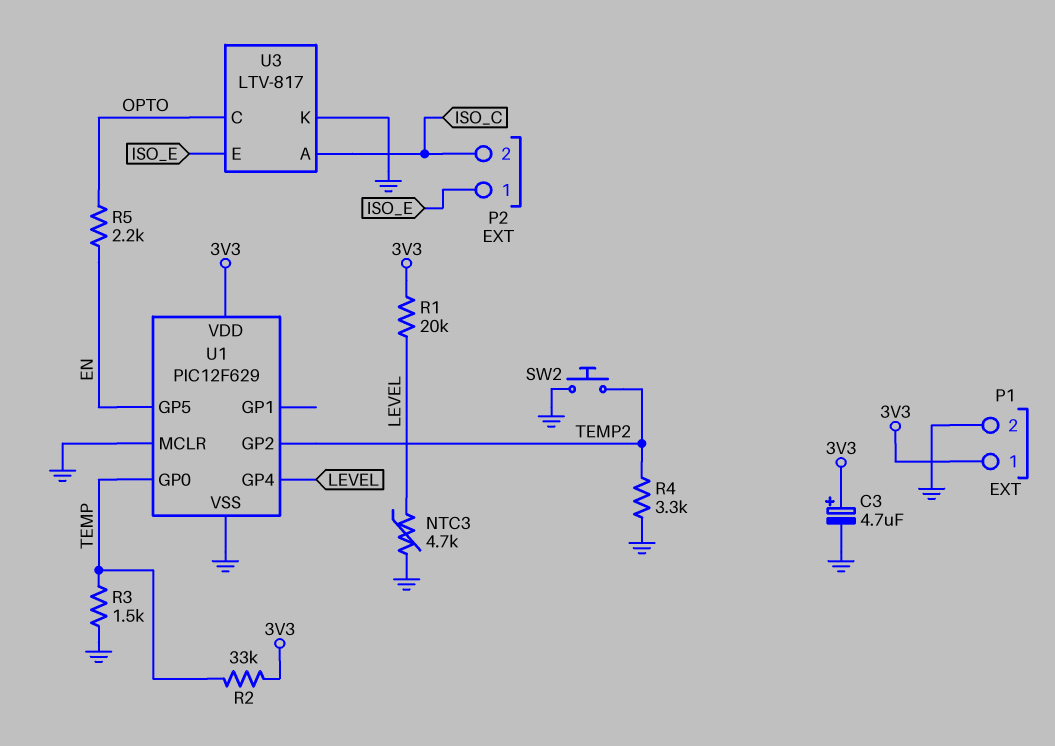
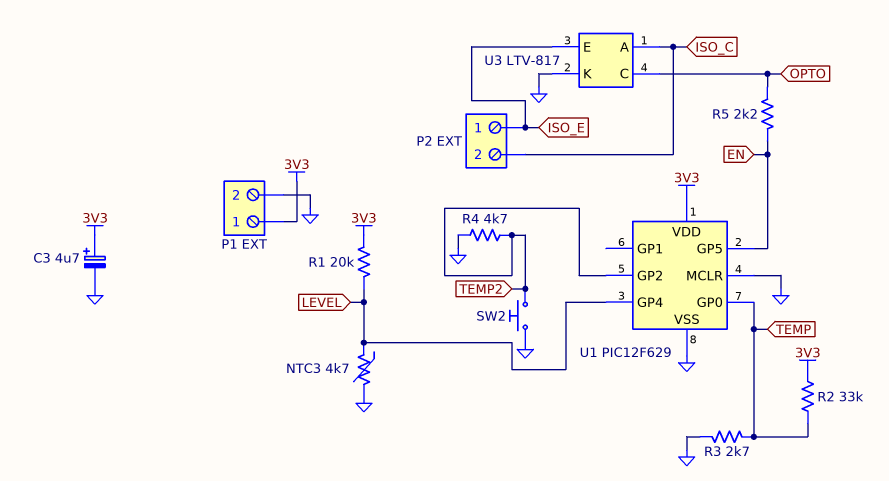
R3: 1.5k (GND, TEMP) -> 2.7k (GND, TEMP)
R4: 3.3k (GND, TEMP2) -> 4.7k (GND, TEMP2)

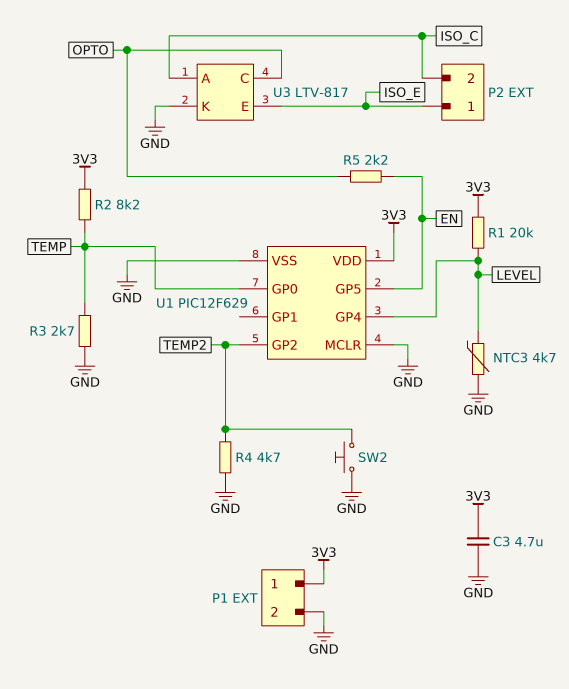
C3: 4.7uF (plus 3V3, minus GND) -> 4.7uF (3V3, GND)
R2: 33k (3V3, TEMP) -> 8.2k (3V3, TEMP)

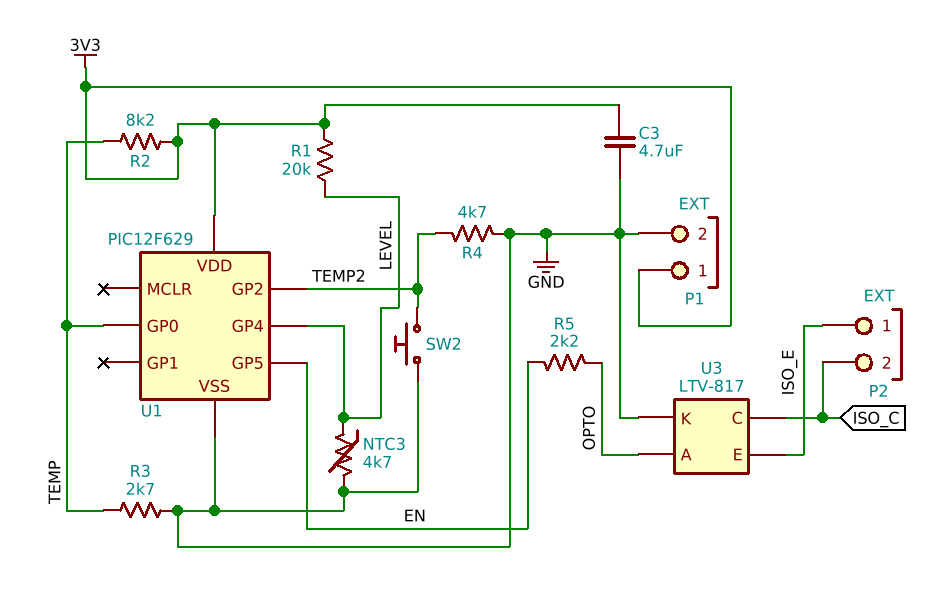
U1 pin MCLR: GND -> none
U3 pin A: ISO_C -> OPTO
U3 pin C: OPTO -> ISO_C

